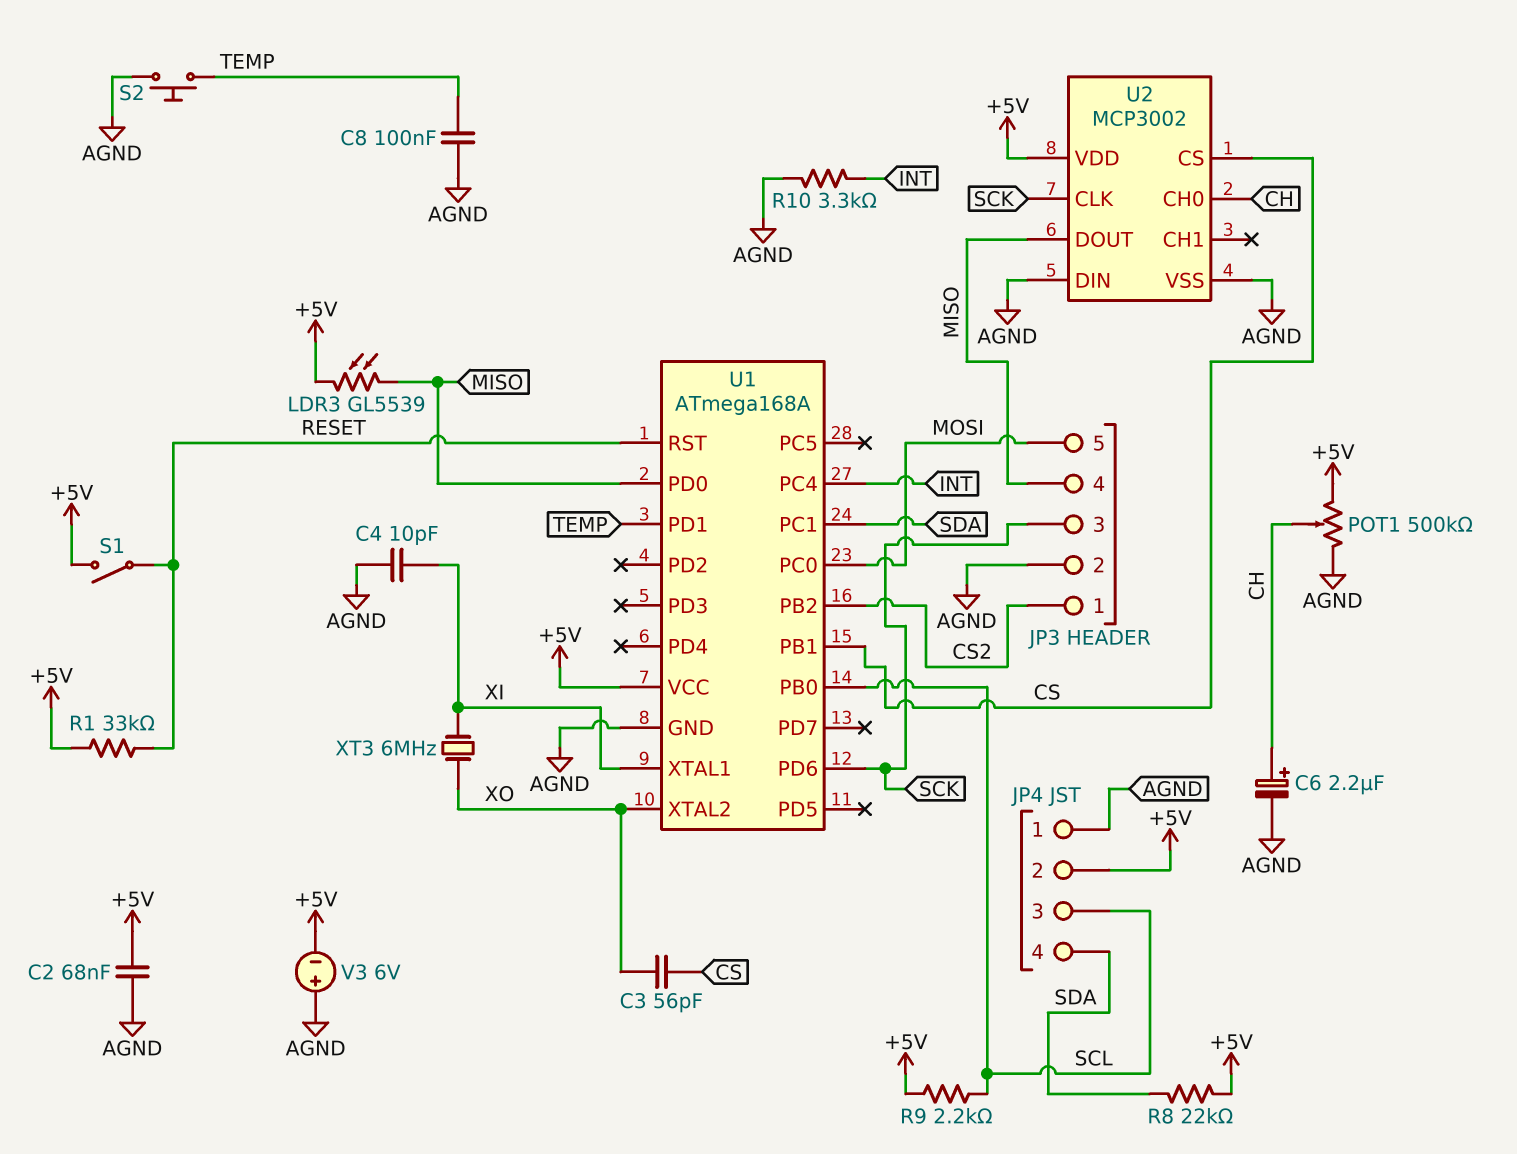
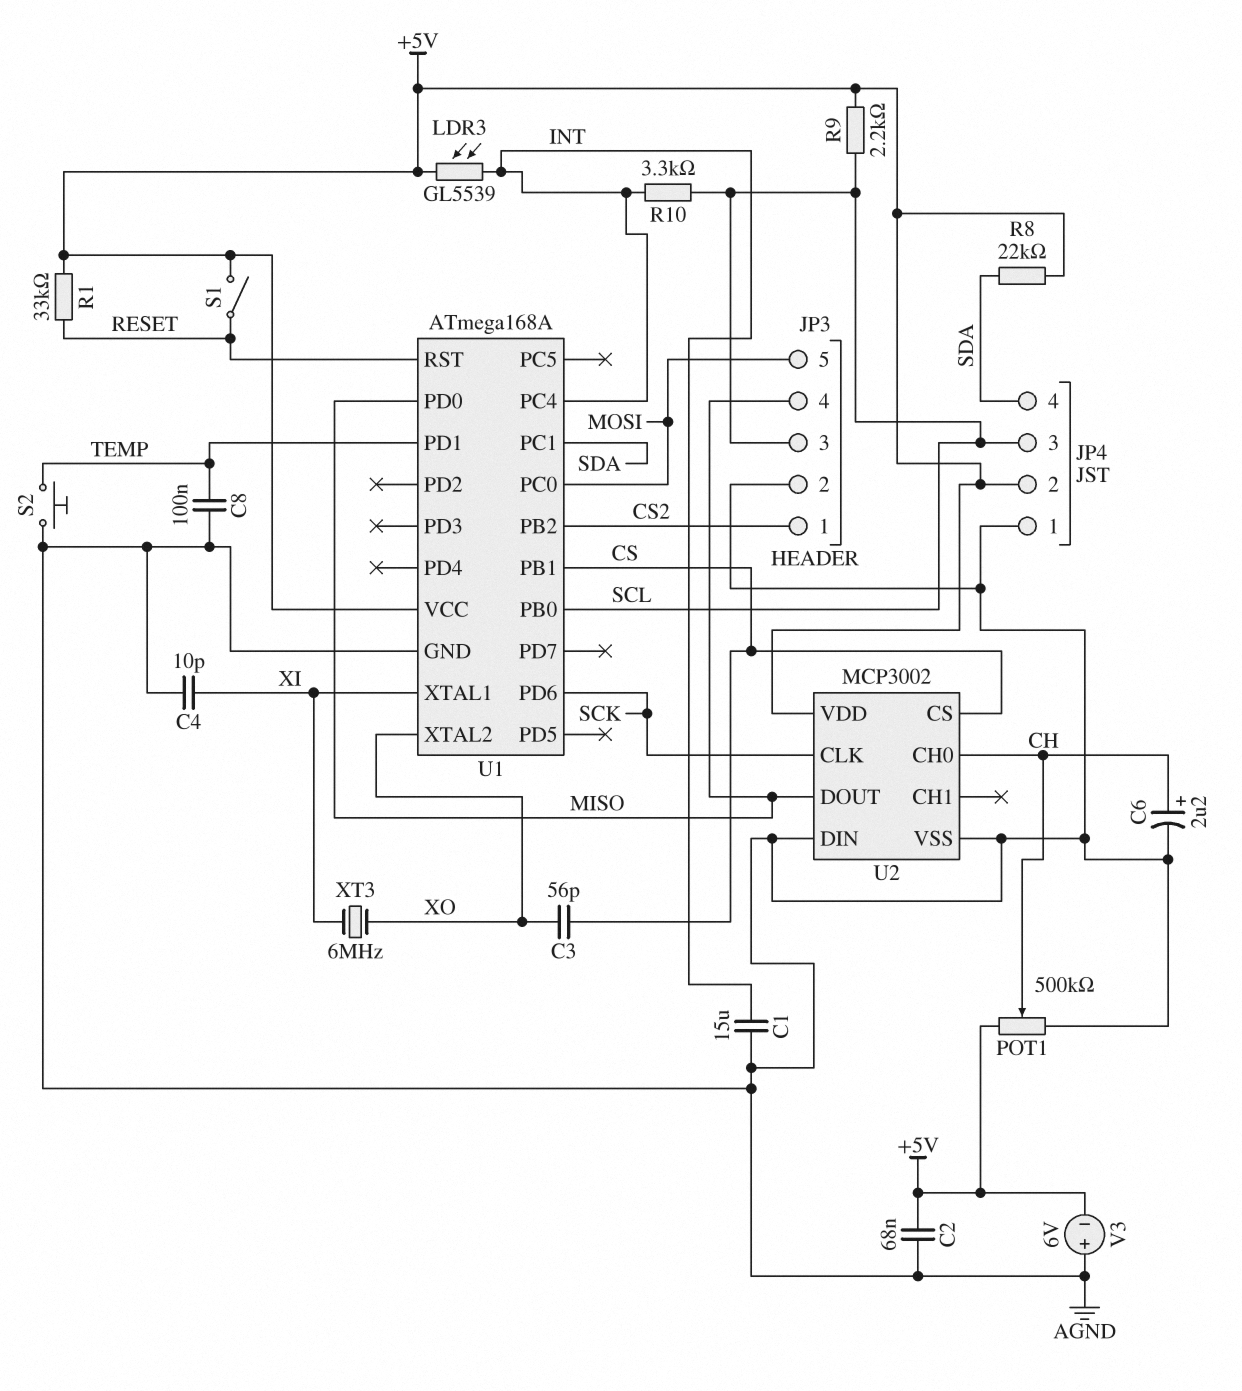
C1: none -> 15uF (AGND, INT)
JP3 pin 3: SCK -> SCL
LDR3: GL5539 (+5V, MISO) -> GL5539 (+5V, INT)
R10: 3.3k (AGND, INT) -> 3.3k (INT, SCL)

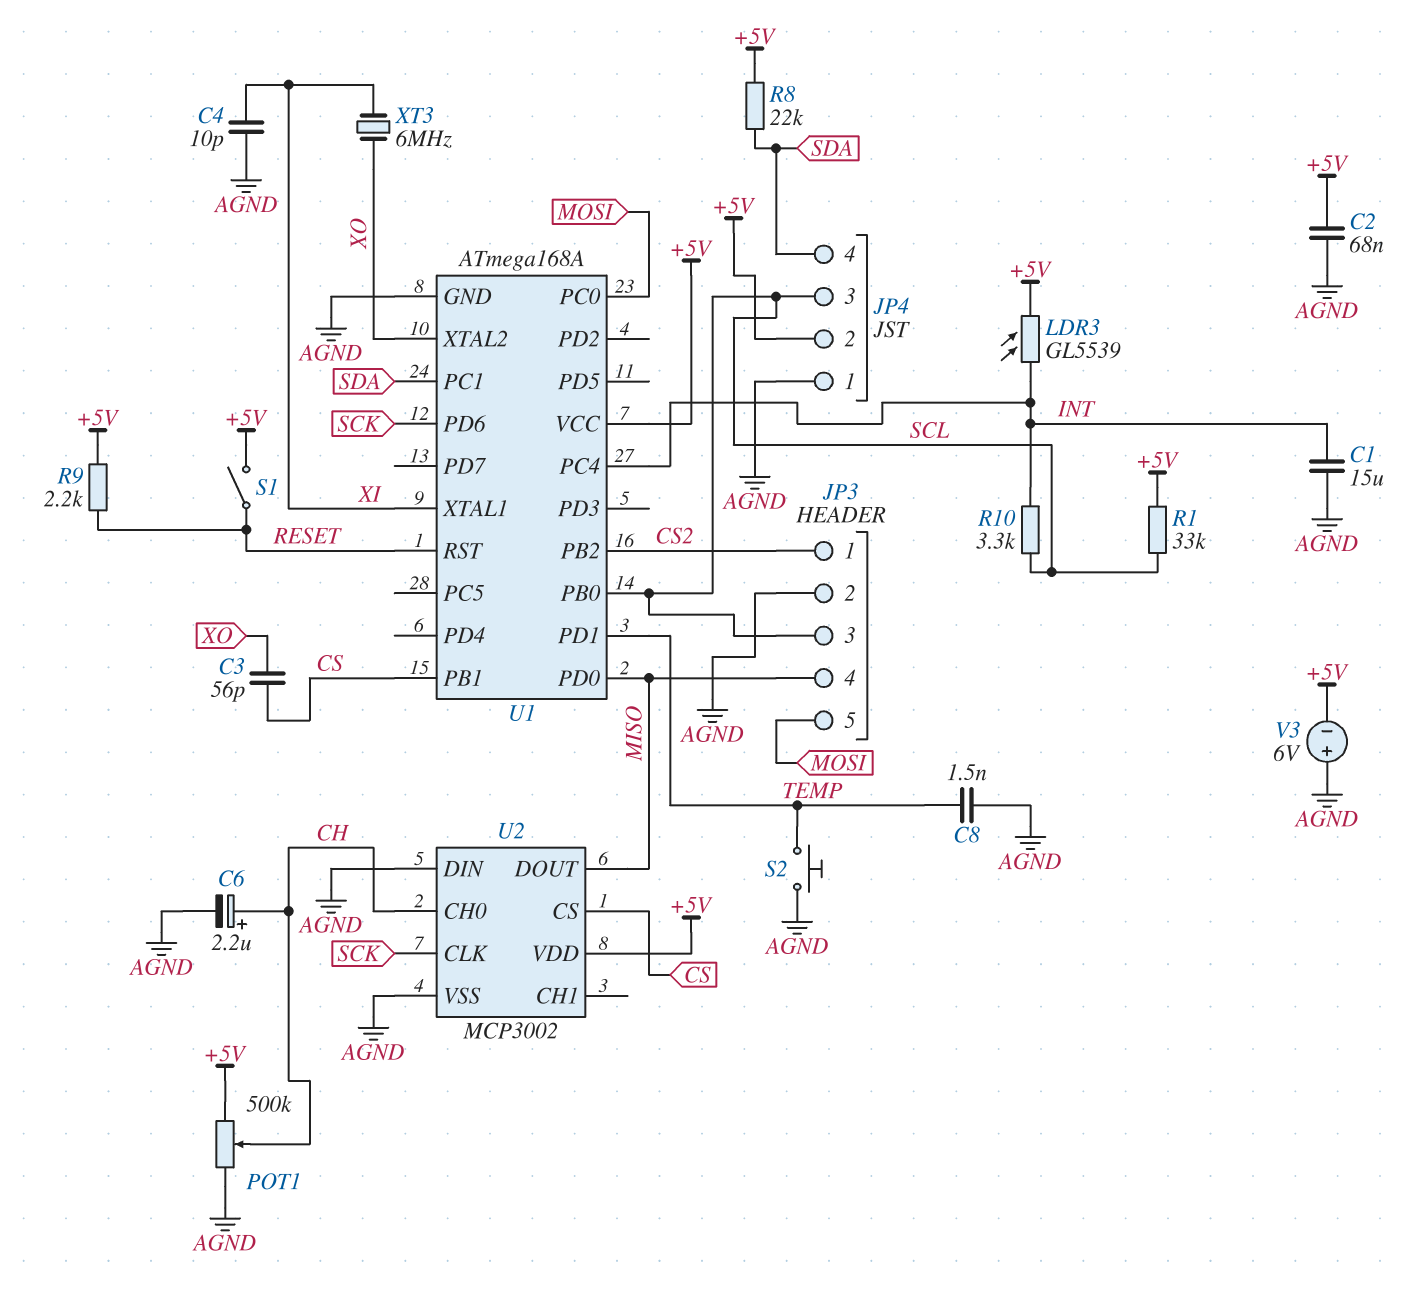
C8: 100nF (AGND, TEMP) -> 1.5nF (AGND, TEMP)
R1: 33k (+5V, RESET) -> 33k (+5V, SCL)
R9: 2.2k (+5V, SCL) -> 2.2k (+5V, RESET)

